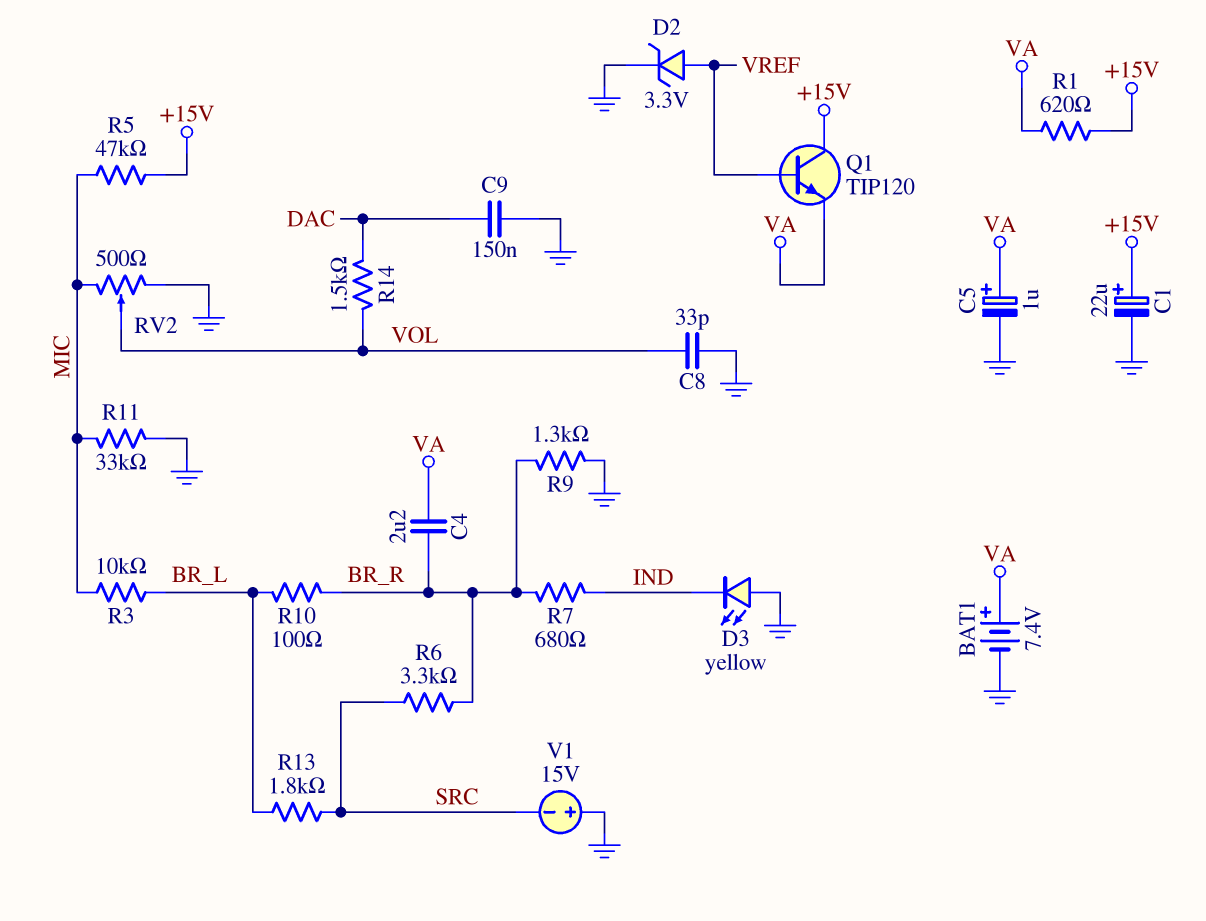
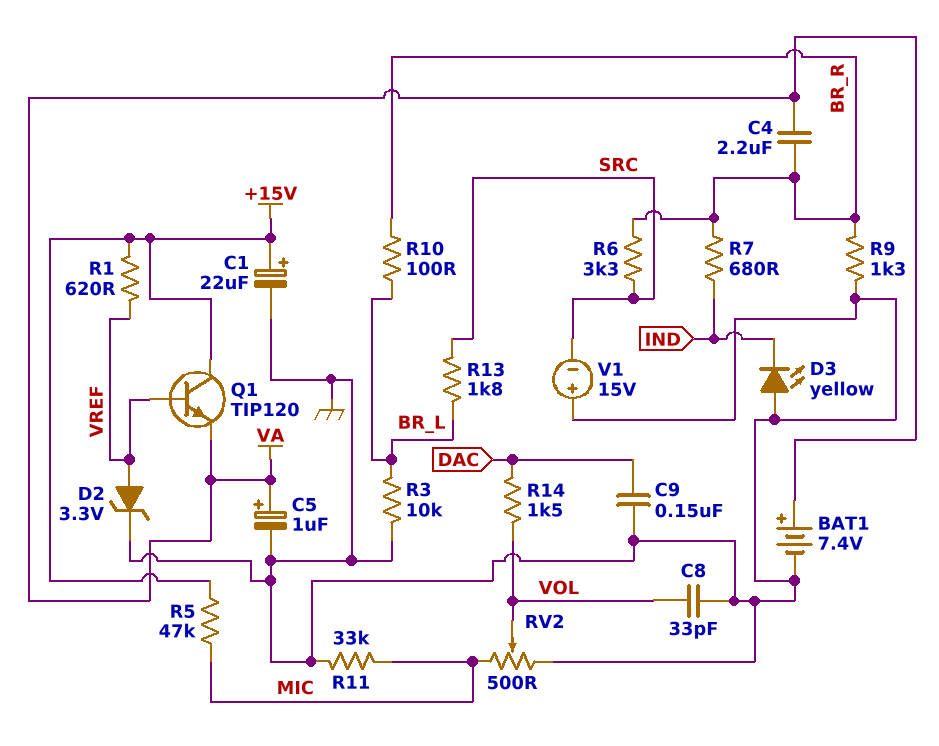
R1: 620 (+15V, VA) -> 620 (+15V, VREF)
R3: 10k (BR_L, MIC) -> 10k (BR_L, GND)

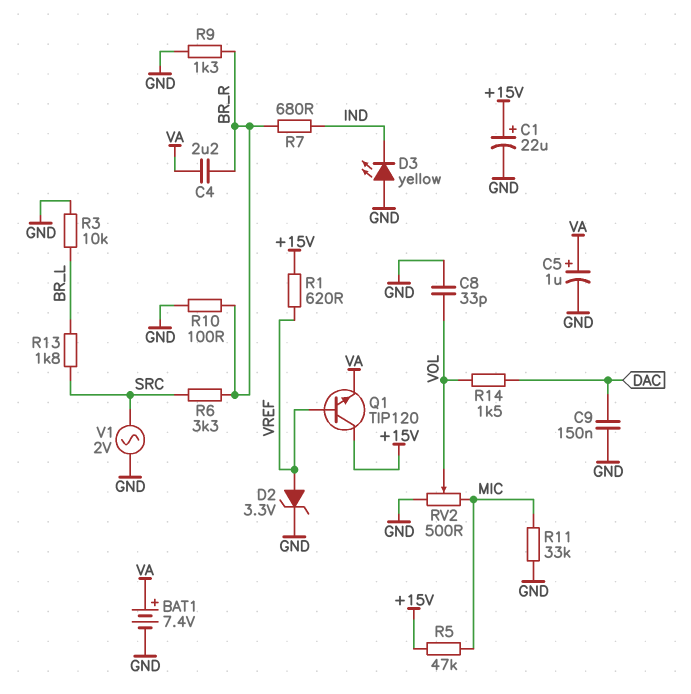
R10: 100 (BR_L, BR_R) -> 100 (BR_R, GND)
V1: 15V (plus GND, minus SRC) -> AC 2V (GND, SRC)

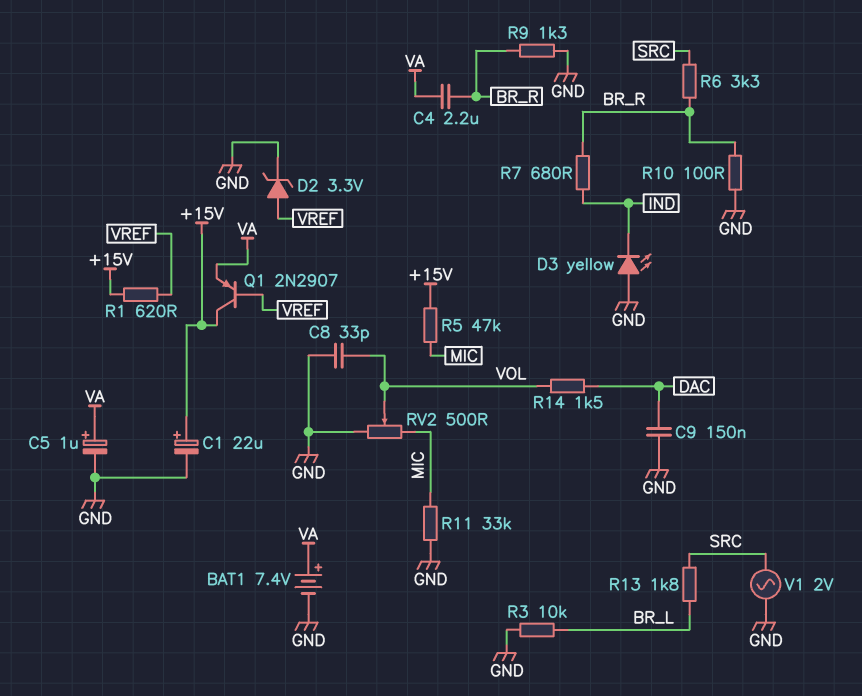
Q1: NPN TIP120 (B VREF, C +15V, E VA) -> PNP 2N2907 (B VREF, C +15V, E VA)

